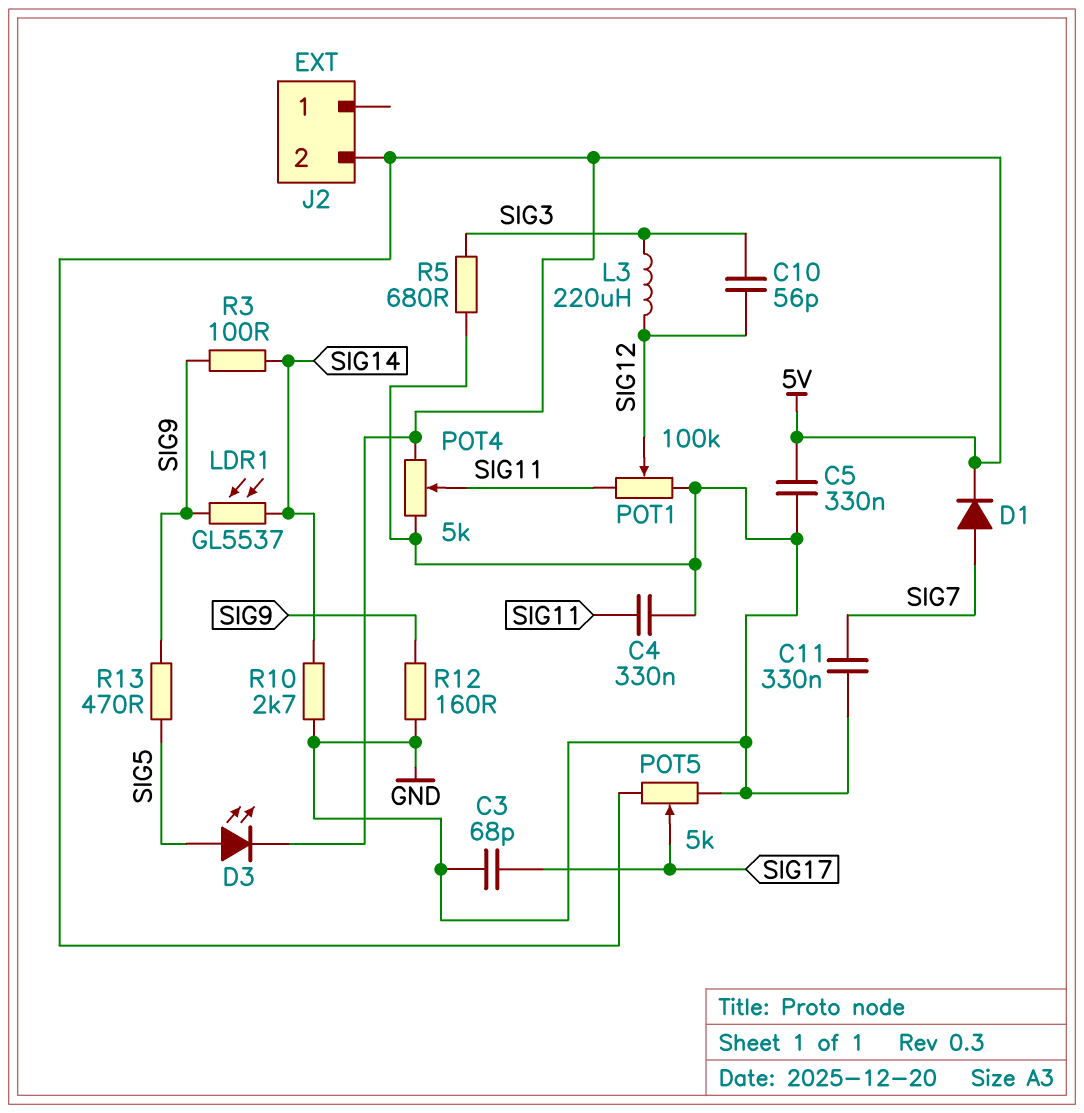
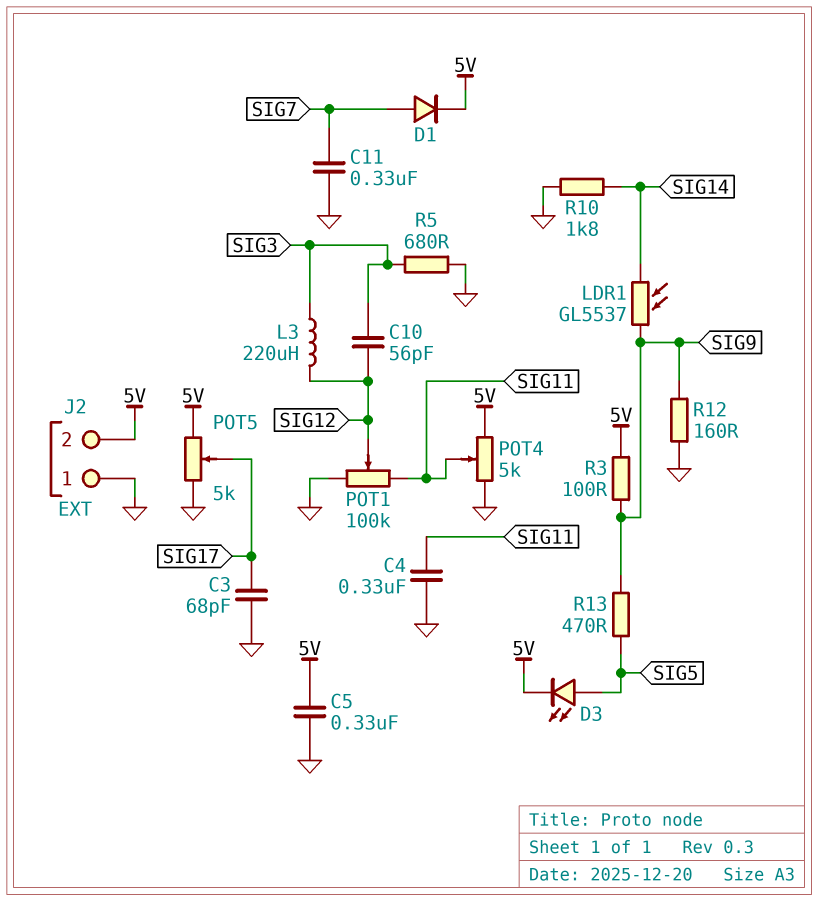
J2 pin 1: none -> GND
R3: 100 (SIG9, SIG14) -> 100 (5V, SIG9)
R10: 2.7k (GND, SIG14) -> 1.8k (GND, SIG14)

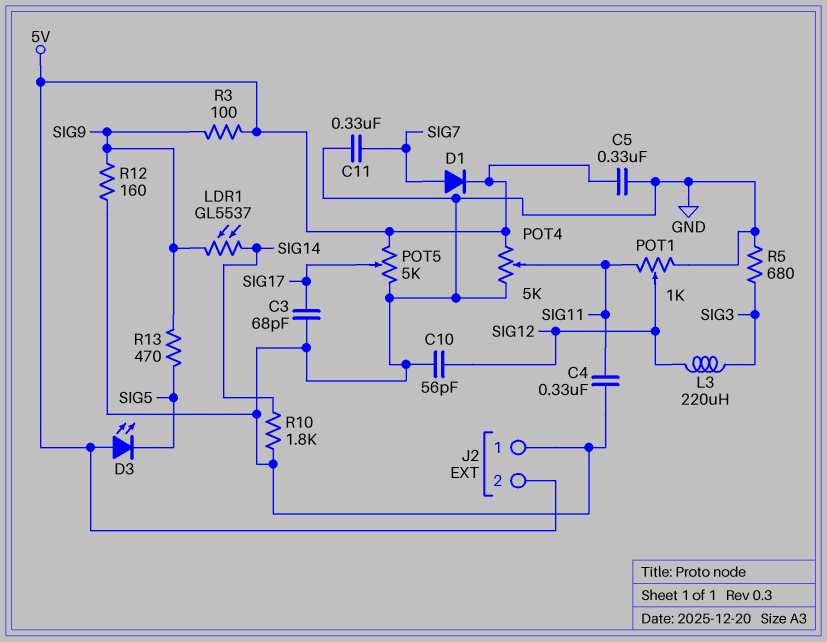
C10: 56pF (SIG3, SIG12) -> 56pF (GND, SIG12)
D3: LED (A SIG5, K 5V) -> LED (A 5V, K SIG5)
POT1: 100k (GND, SIG11, wiper SIG12) -> 1k (GND, SIG11, wiper SIG12)

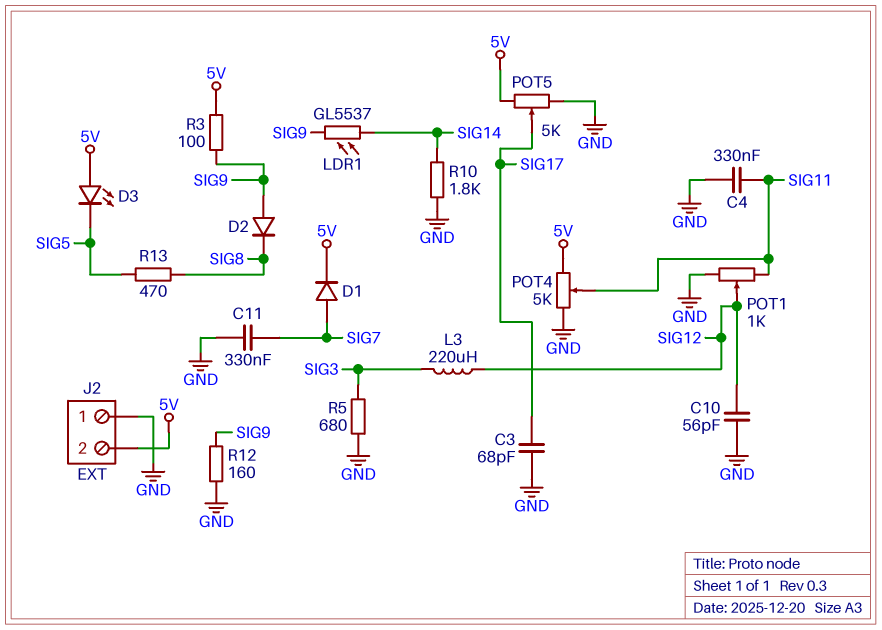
C5: 330nF (5V, GND) -> none
D2: none -> diode (A SIG9, K SIG8)
R13: 470 (SIG5, SIG9) -> 470 (SIG5, SIG8)

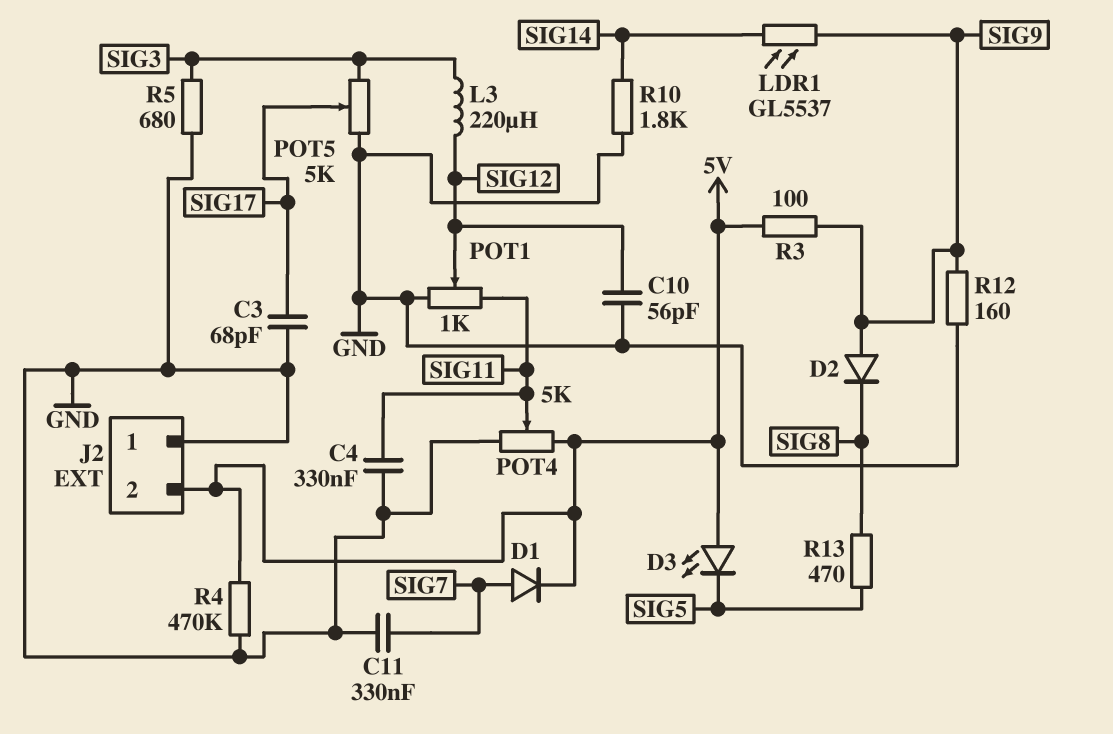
POT5: 5k (5V, GND, wiper SIG17) -> 5k (GND, SIG3, wiper SIG17)
R4: none -> 470k (5V, GND)

